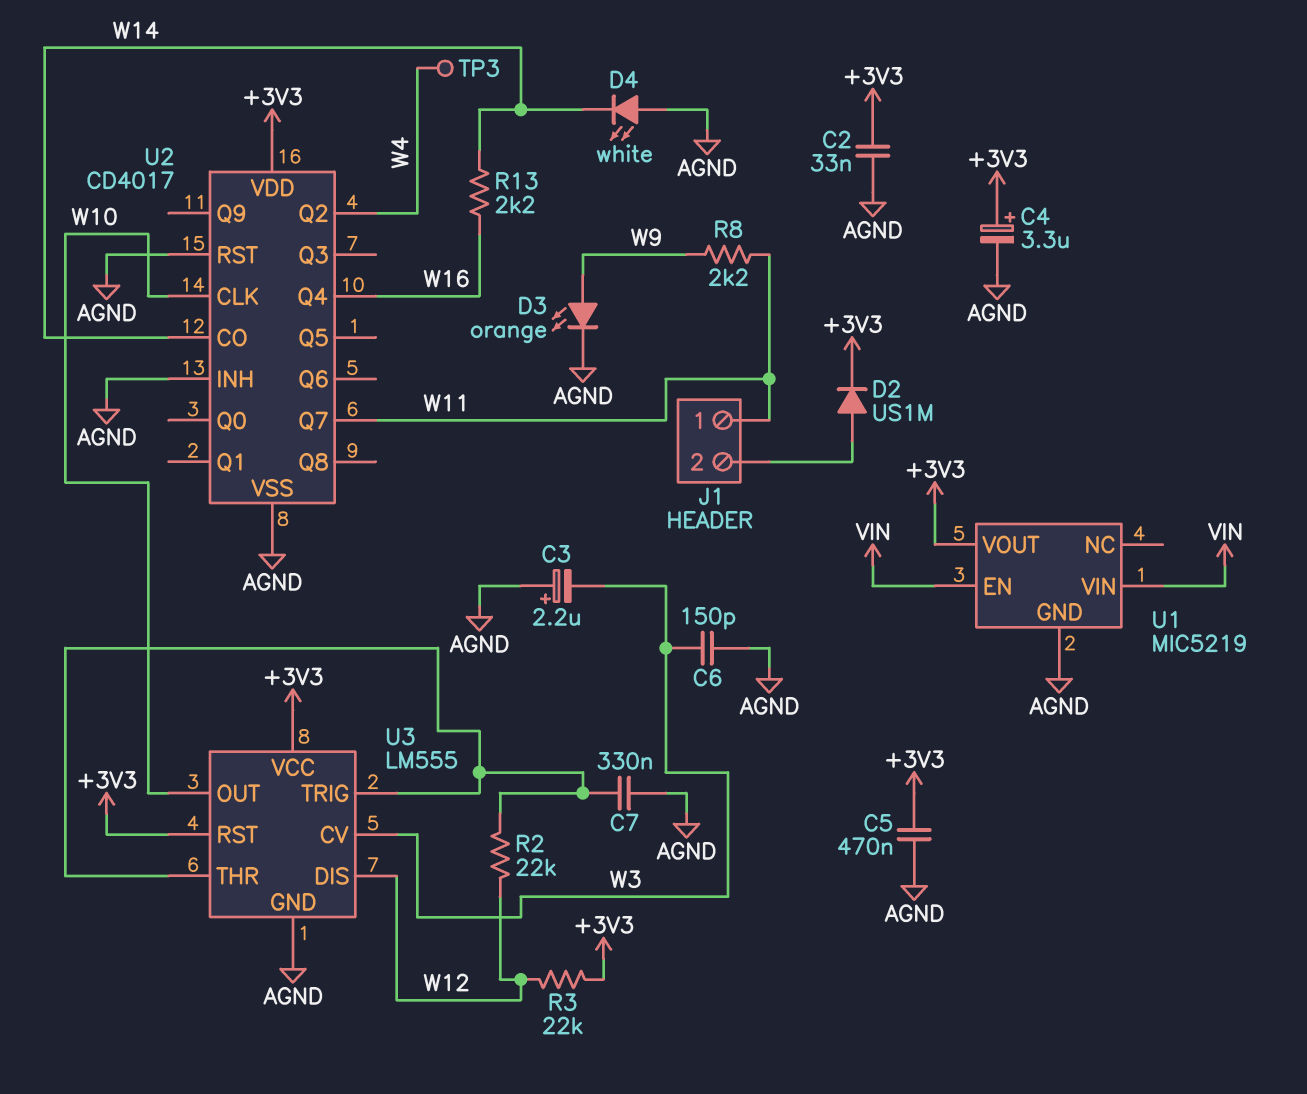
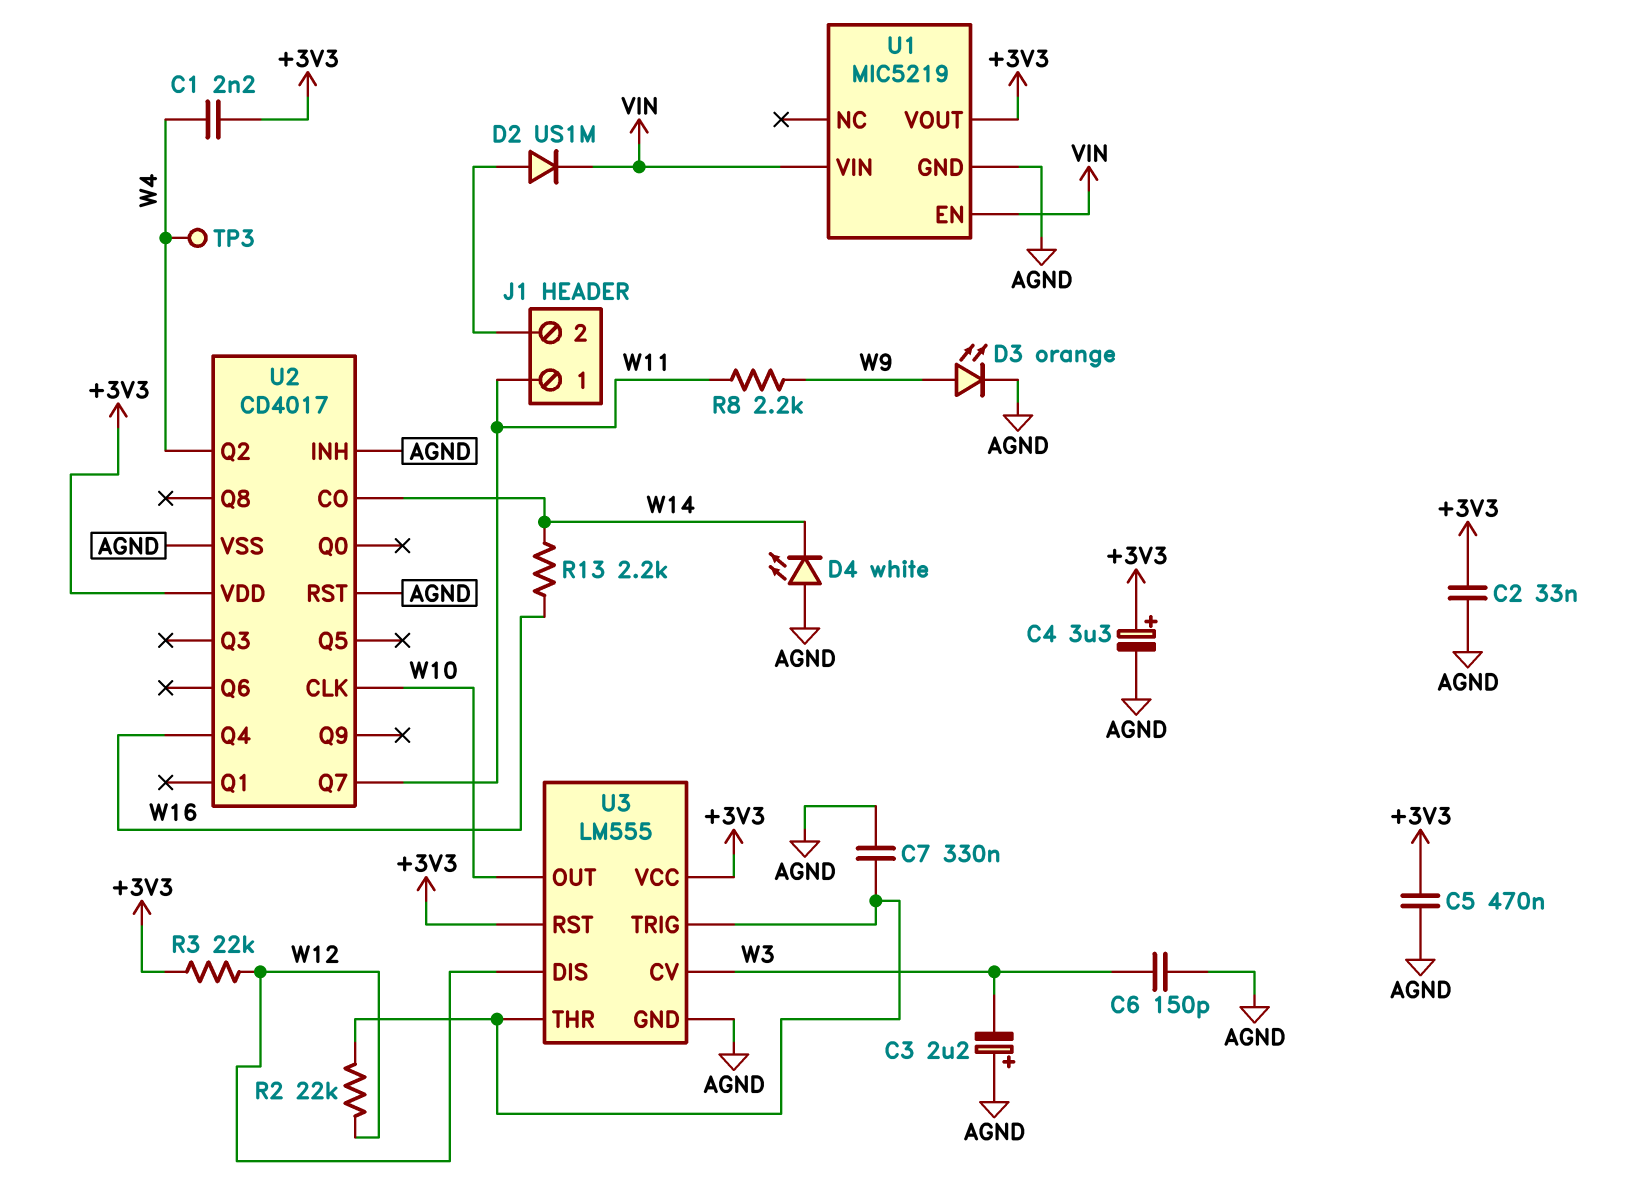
C1: none -> 2.2nF (+3V3, W4)
D2: diode US1M (A J1/2, K +3V3) -> diode US1M (A J1/2, K VIN)

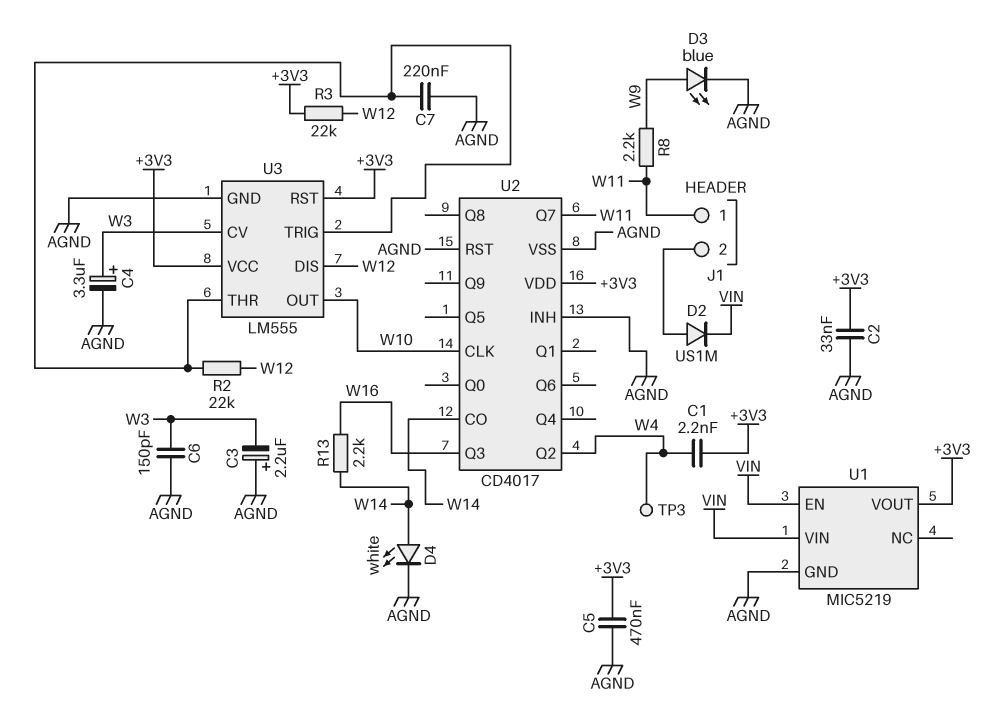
C4: 3.3uF (plus +3V3, minus AGND) -> 3.3uF (plus W3, minus AGND)
C7: 330nF (AGND, U3/THR) -> 220nF (AGND, U3/THR)
D3: LED orange (A W9, K AGND) -> LED blue (A W9, K AGND)
D4: LED white (A AGND, K W14) -> LED white (A W14, K AGND)
U2 pin Q3: none -> W16
U2 pin Q4: W16 -> none

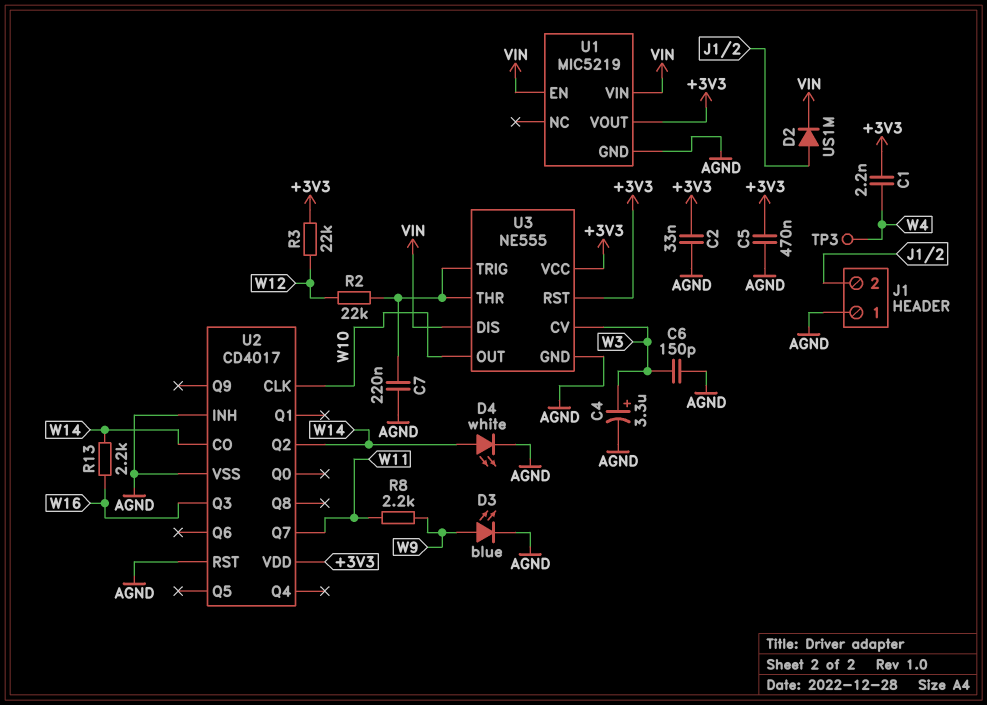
C3: 2.2uF (plus AGND, minus W3) -> none
J1 pin 1: W11 -> AGND
U2 pin Q2: W4 -> W14
U3: LM555 -> NE555
U3 pin DIS: W12 -> VIN

